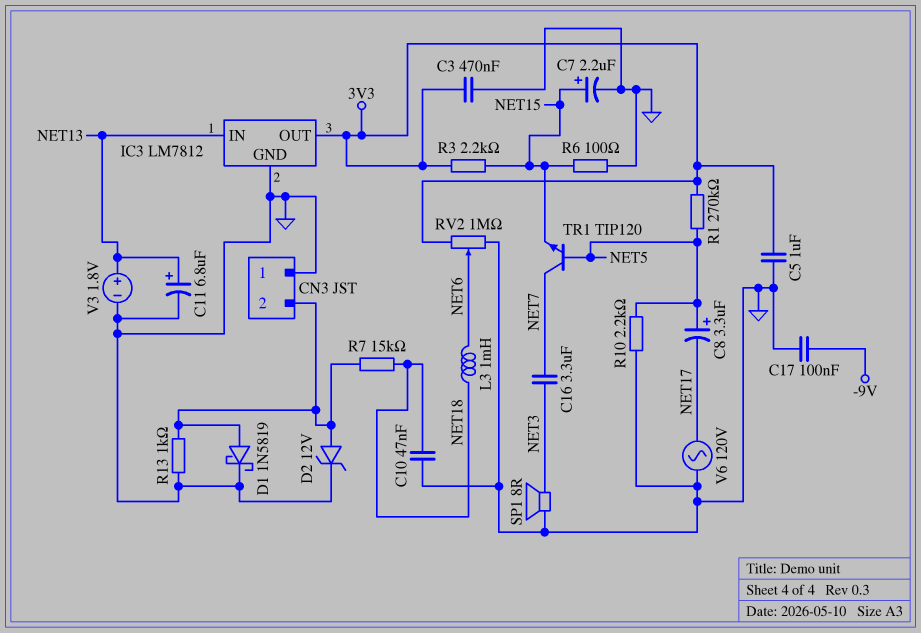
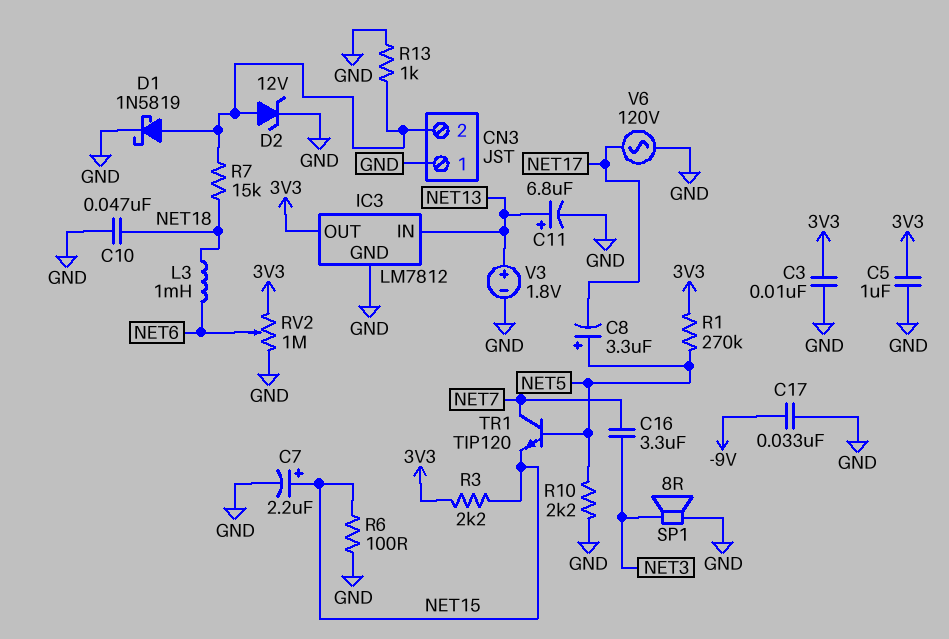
C3: 470nF (3V3, GND) -> 10nF (3V3, GND)
C17: 100nF (-9V, GND) -> 33nF (-9V, GND)

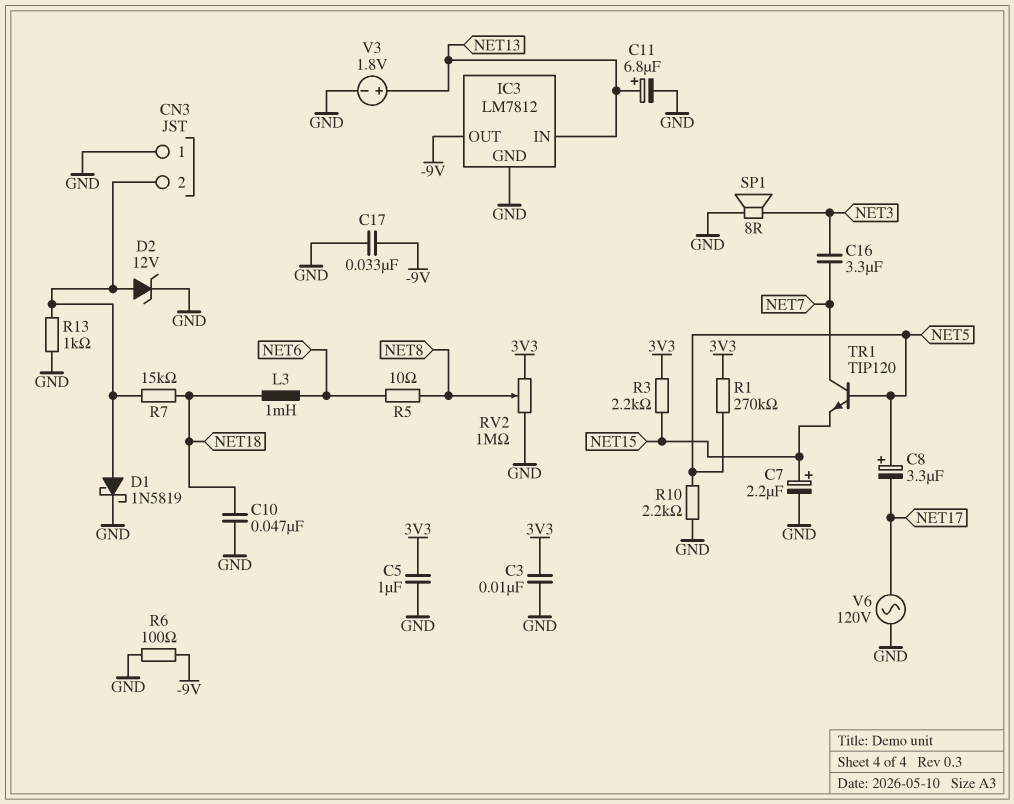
IC3 pin OUT: 3V3 -> -9V
R5: none -> 10 (NET6, NET8)
R6: 100 (GND, NET15) -> 100 (-9V, GND)
RV2: 1M (3V3, GND, wiper NET6) -> 1M (3V3, GND, wiper NET8)

